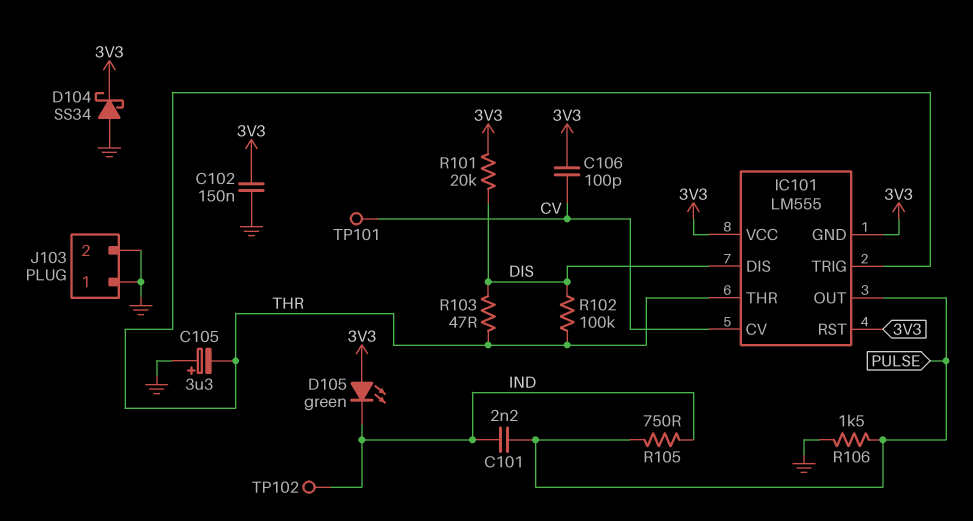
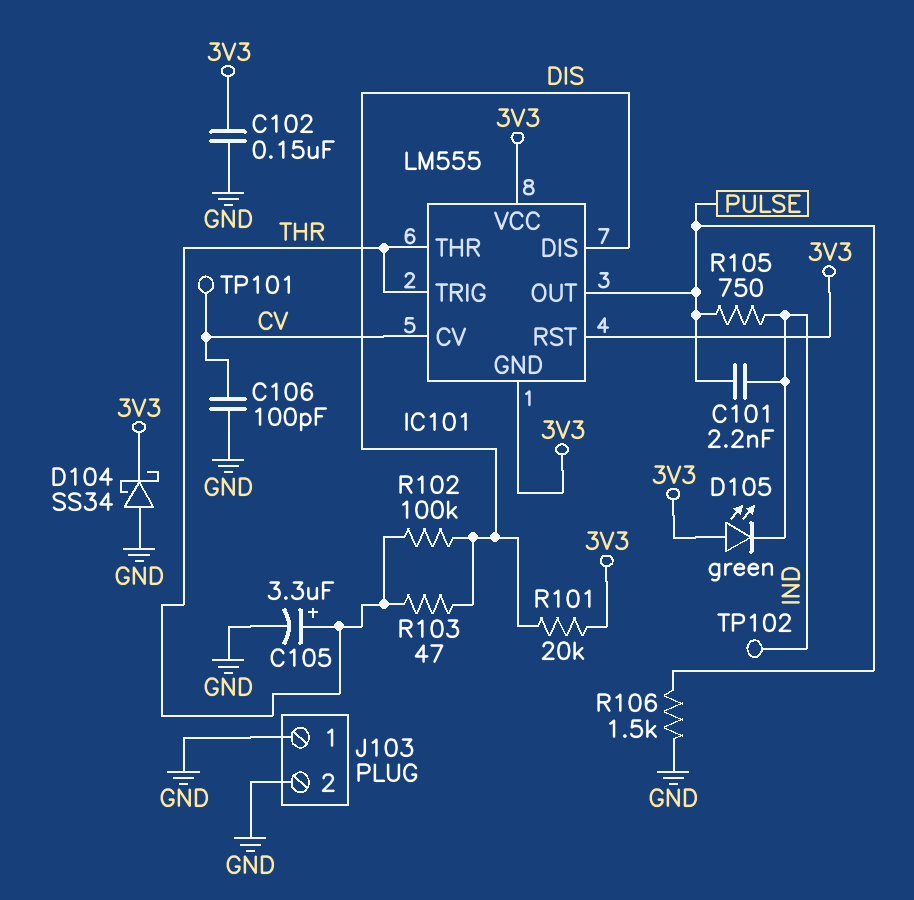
C105: 3.3uF (plus GND, minus THR) -> 3.3uF (plus THR, minus GND)
C106: 100pF (3V3, CV) -> 100pF (CV, GND)

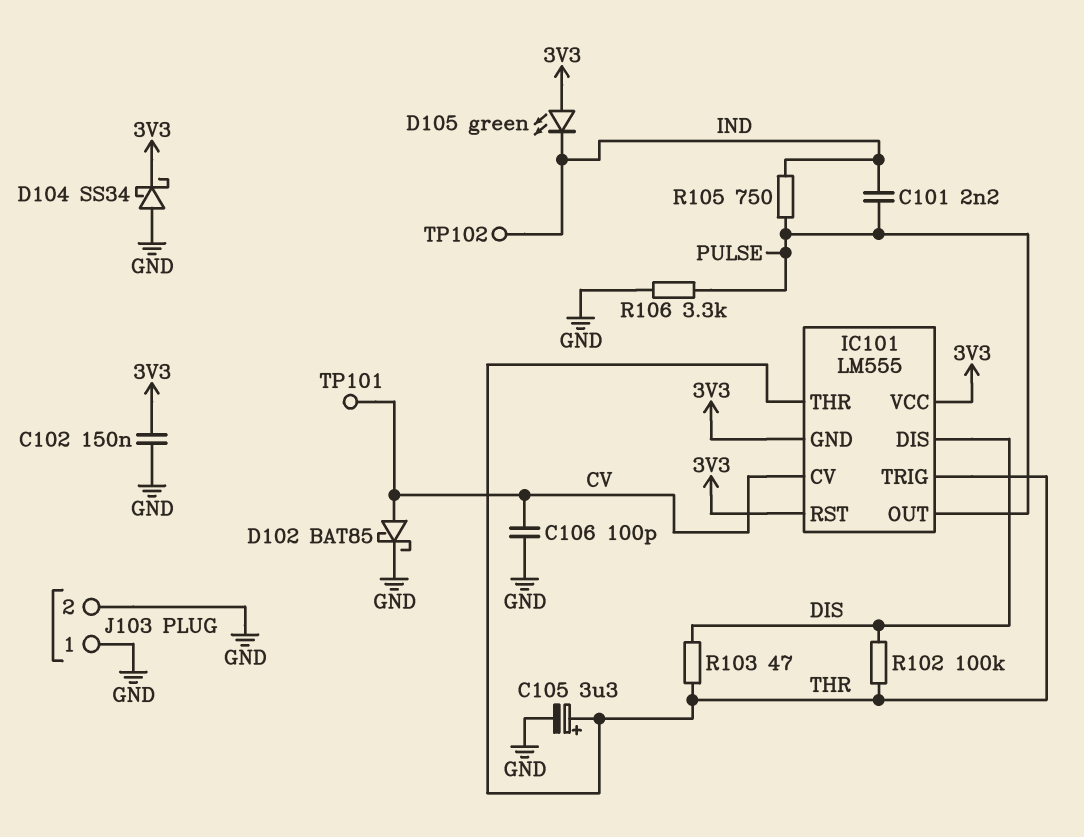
D102: none -> schottky BAT85 (A CV, K GND)
R101: 20k (3V3, DIS) -> none
R106: 1.5k (GND, PULSE) -> 3.3k (GND, PULSE)

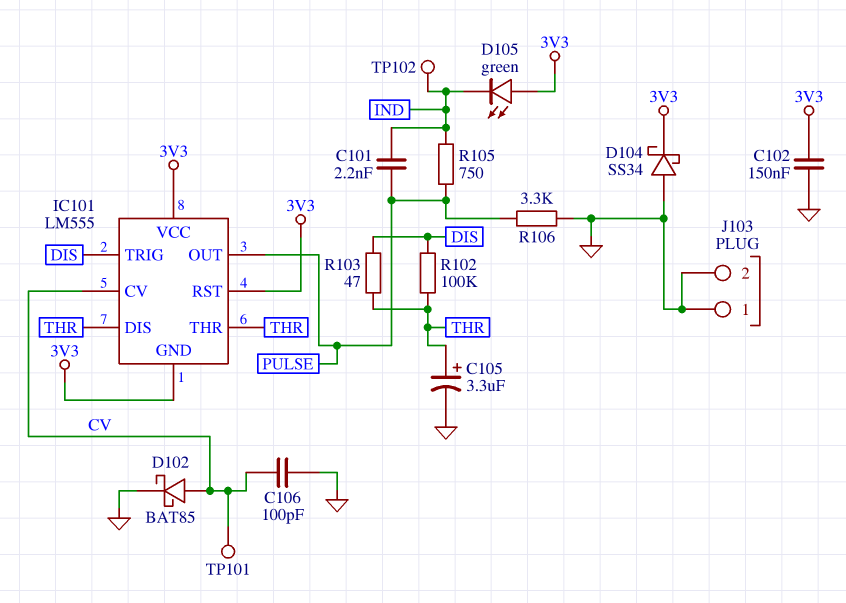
IC101 pin DIS: DIS -> THR
IC101 pin TRIG: THR -> DIS

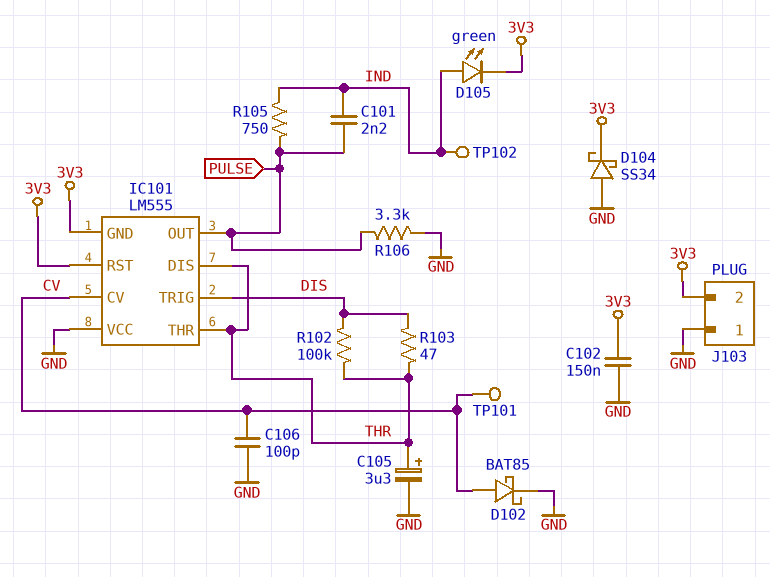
D105: LED green (A 3V3, K IND) -> LED green (A IND, K 3V3)
IC101 pin VCC: 3V3 -> GND
J103 pin 2: GND -> 3V3

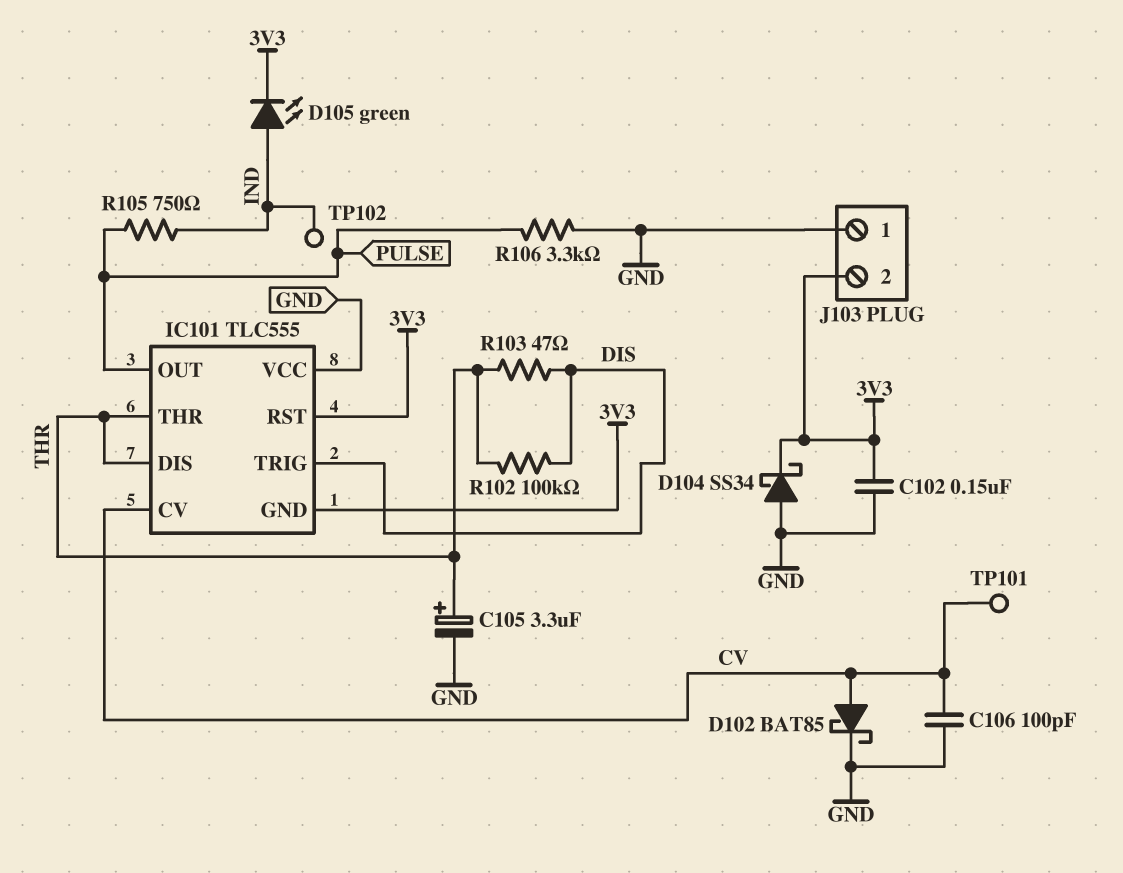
C101: 2.2nF (IND, PULSE) -> none
IC101: LM555 -> TLC555

